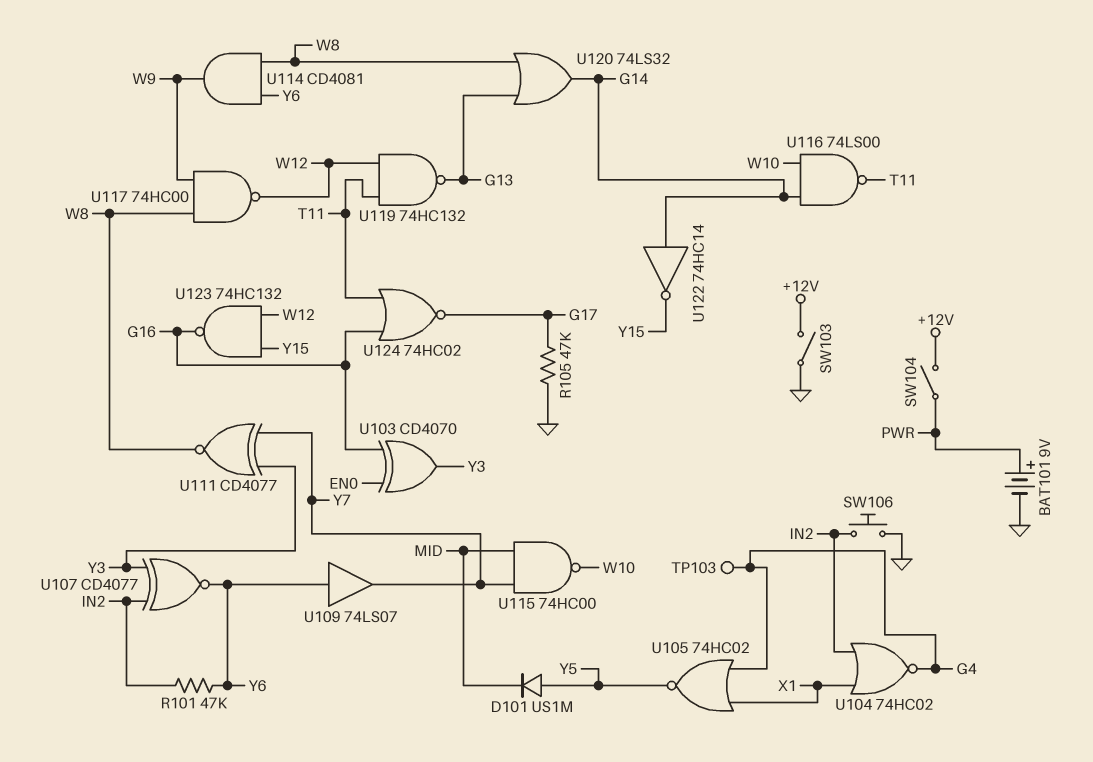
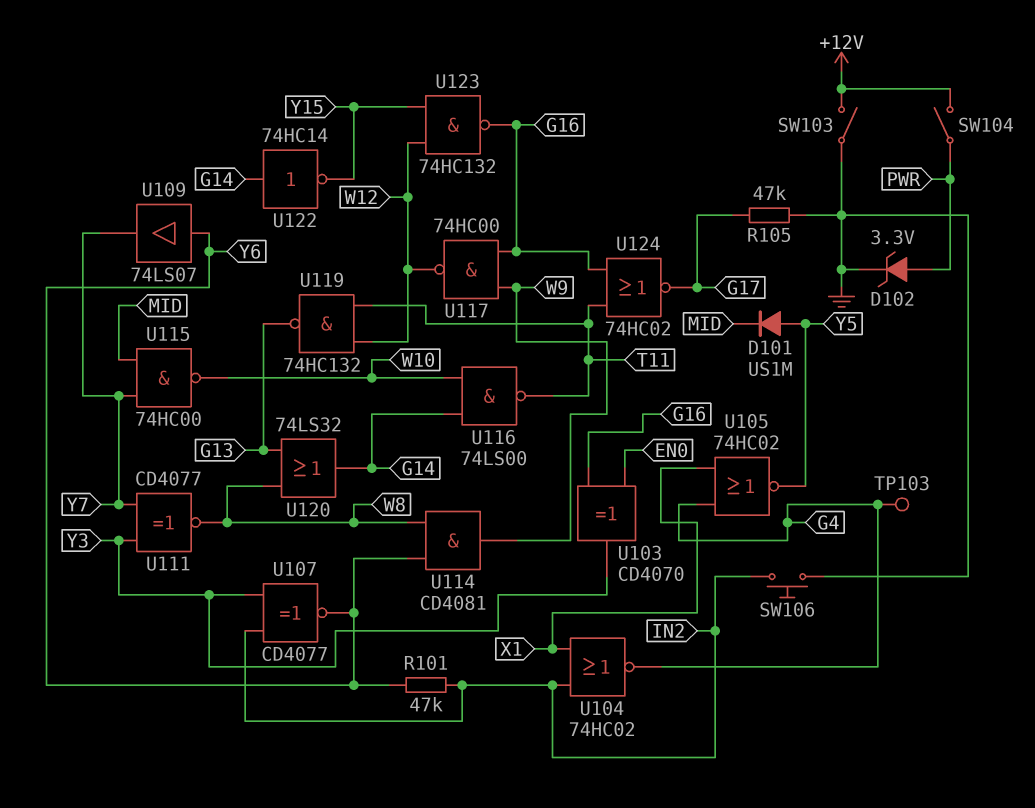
BAT101: 9V (plus PWR, minus GND) -> none
D102: none -> zener 3.3V (A PWR, K GND)
U117: NAND 74HC00 (in W8, in W9, out W12) -> NAND 74HC00 (in G16, in W9, out W12)

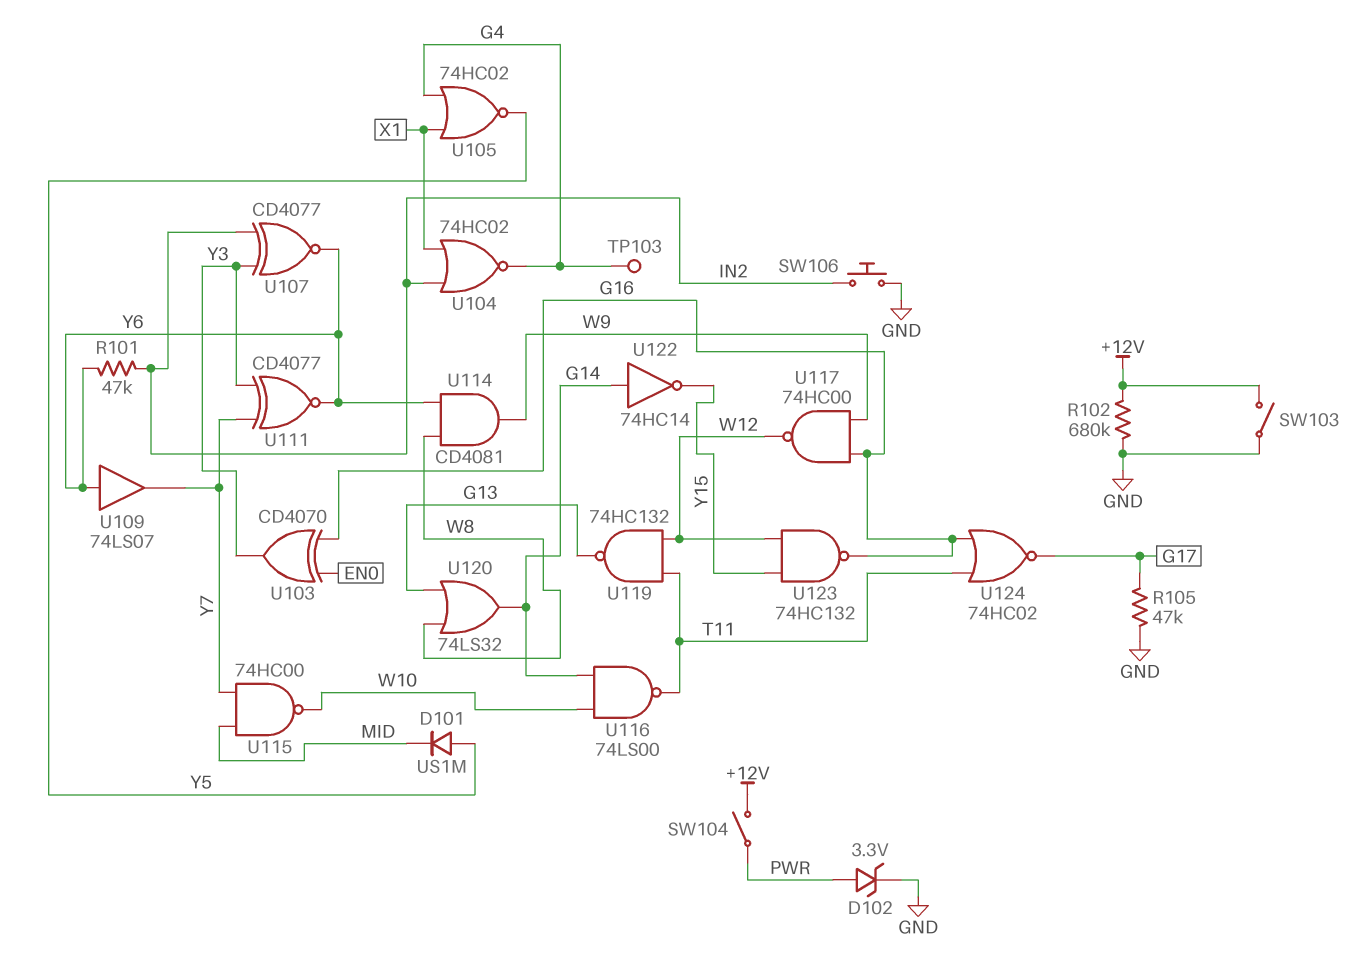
R102: none -> 680k (+12V, GND)
U111: XNOR CD4077 (in Y3, in Y7, out W8) -> XNOR CD4077 (in Y3, in Y7, out Y6)

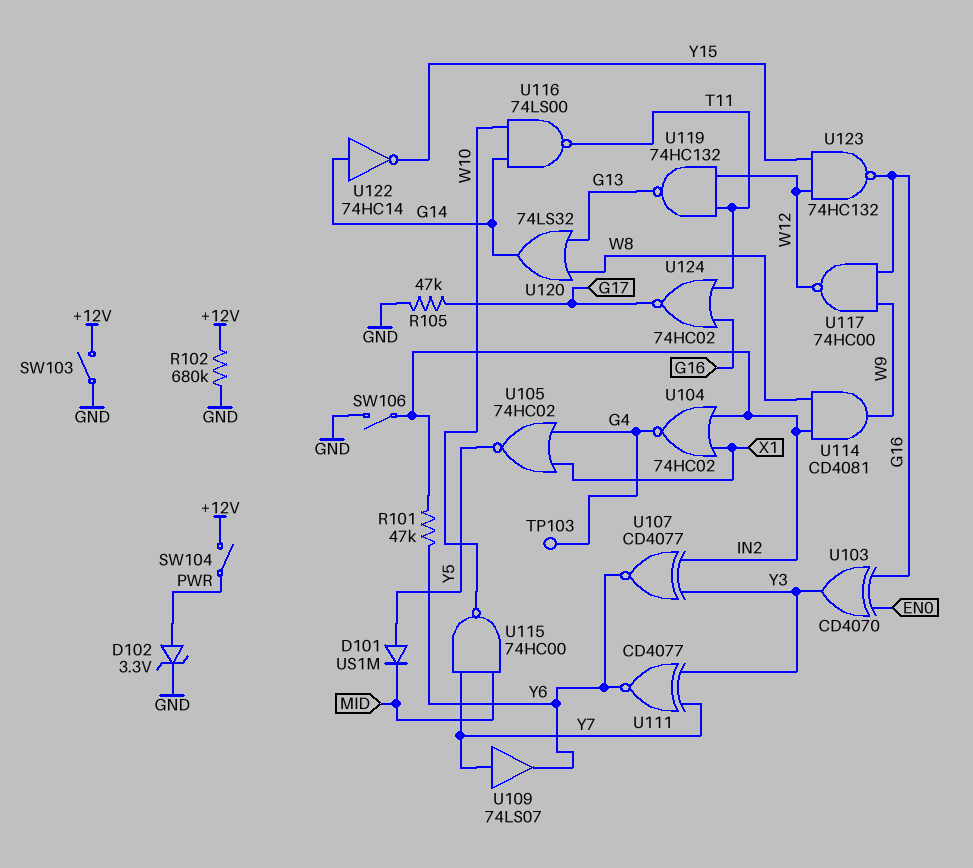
SW106: button (GND, IN2) -> switch (GND, IN2)
U109: buffer 74LS07 (in Y6, out Y7) -> buffer 74LS07 (in Y7, out Y6)
U114: AND CD4081 (in W8, in Y6, out W9) -> AND CD4081 (in IN2, in W8, out W9)

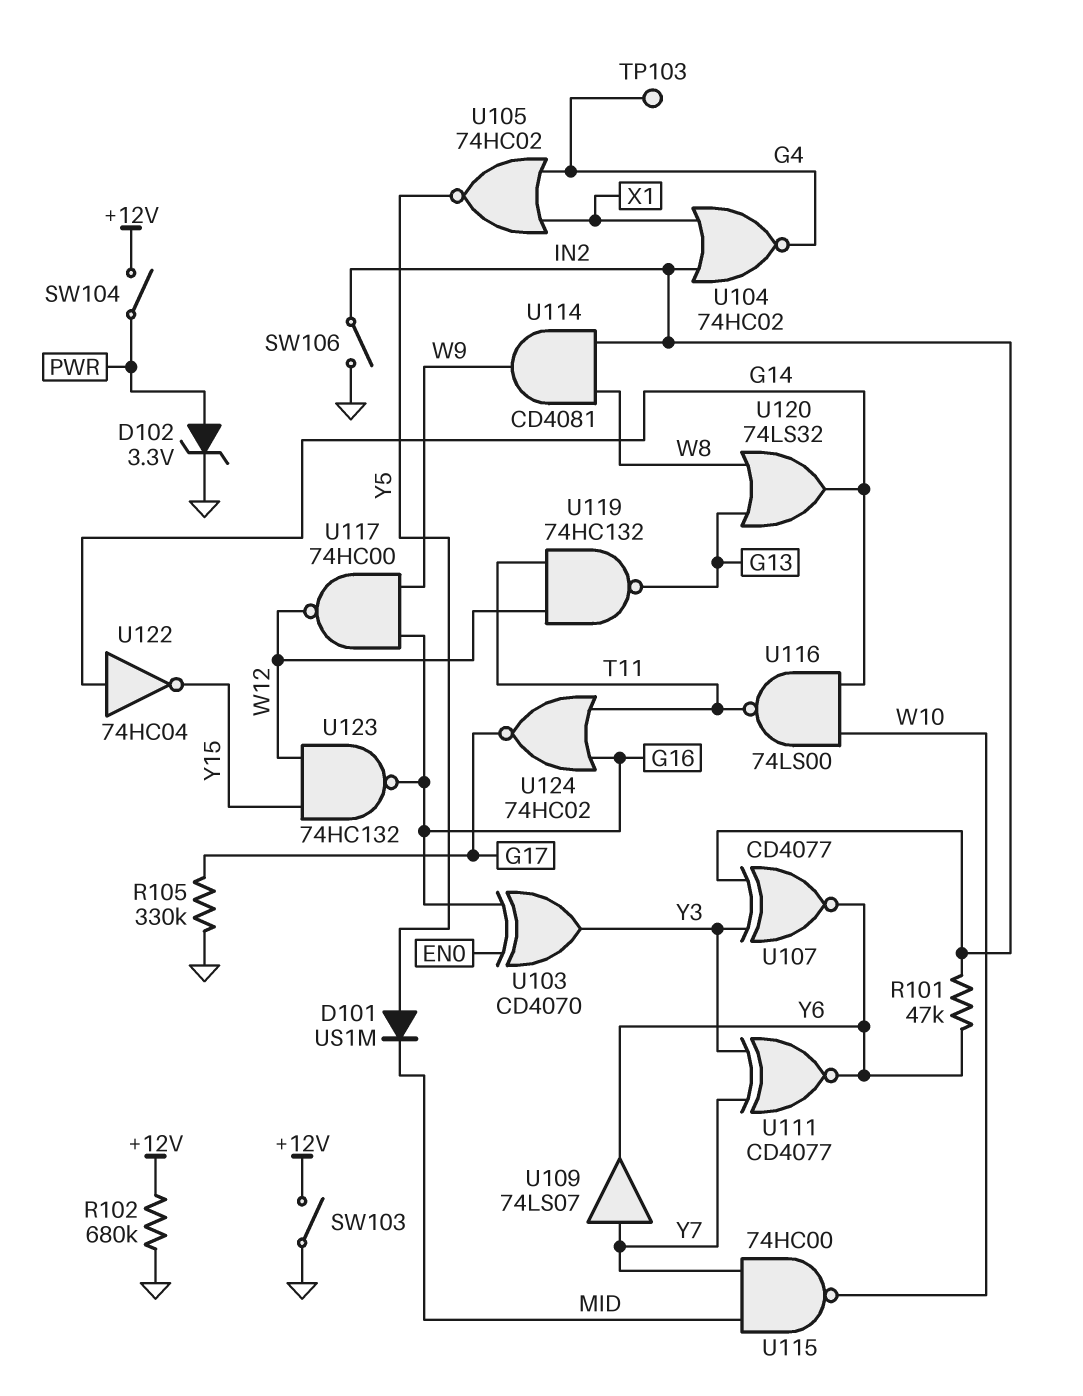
R105: 47k (G17, GND) -> 330k (G17, GND)
U122: NOT 74HC14 (in G14, out Y15) -> NOT 74HC04 (in G14, out Y15)

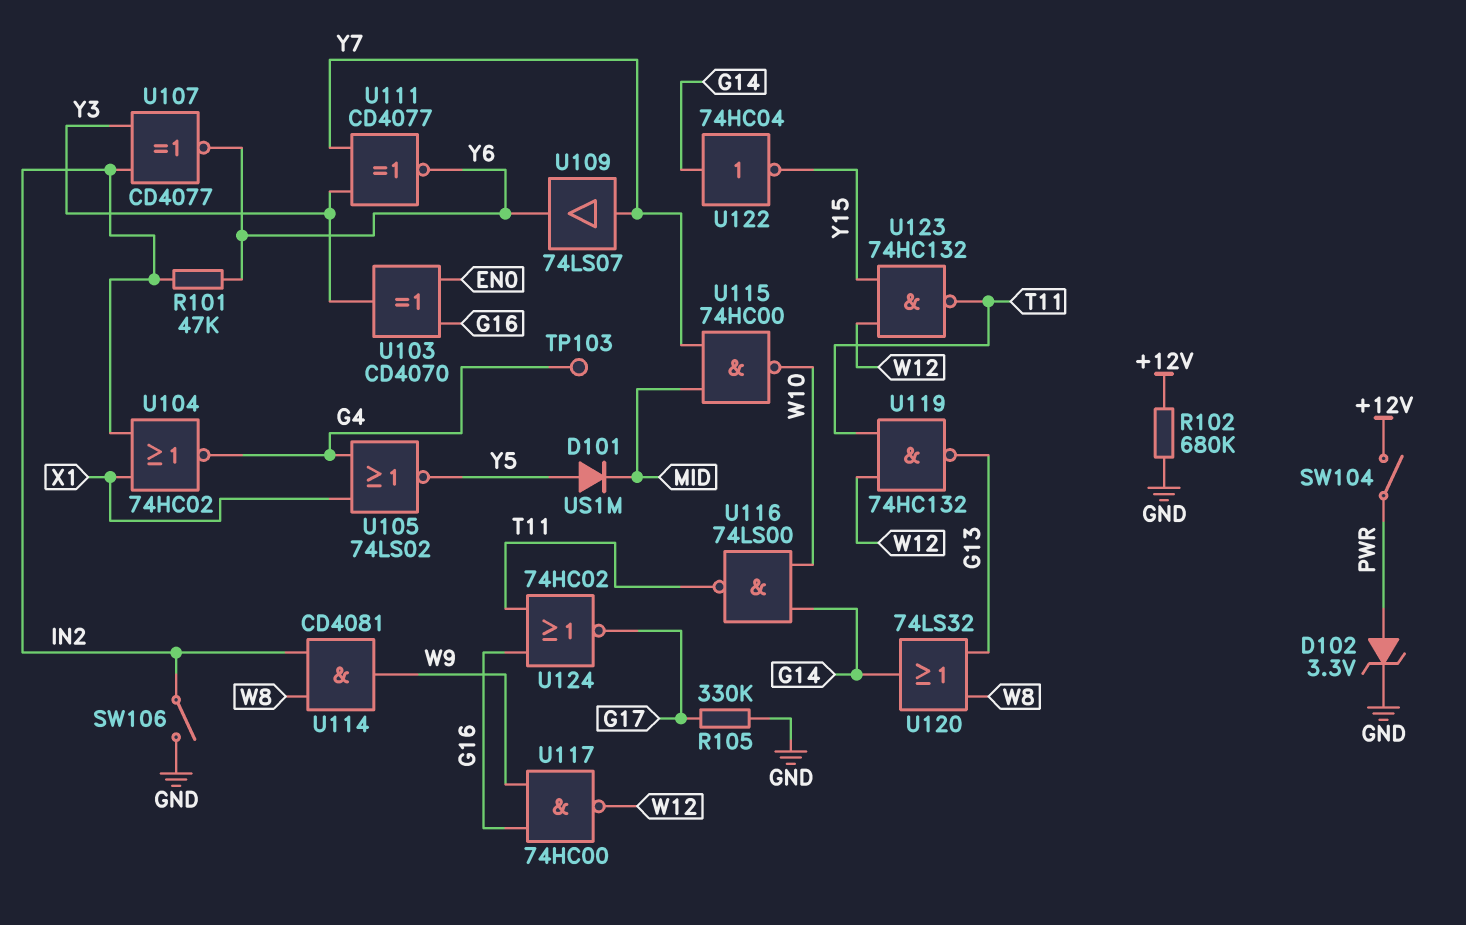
SW103: switch (+12V, GND) -> none
U105: NOR 74HC02 (in G4, in X1, out Y5) -> NOR 74LS02 (in G4, in X1, out Y5)
U123: NAND 74HC132 (in W12, in Y15, out G16) -> NAND 74HC132 (in W12, in Y15, out T11)

